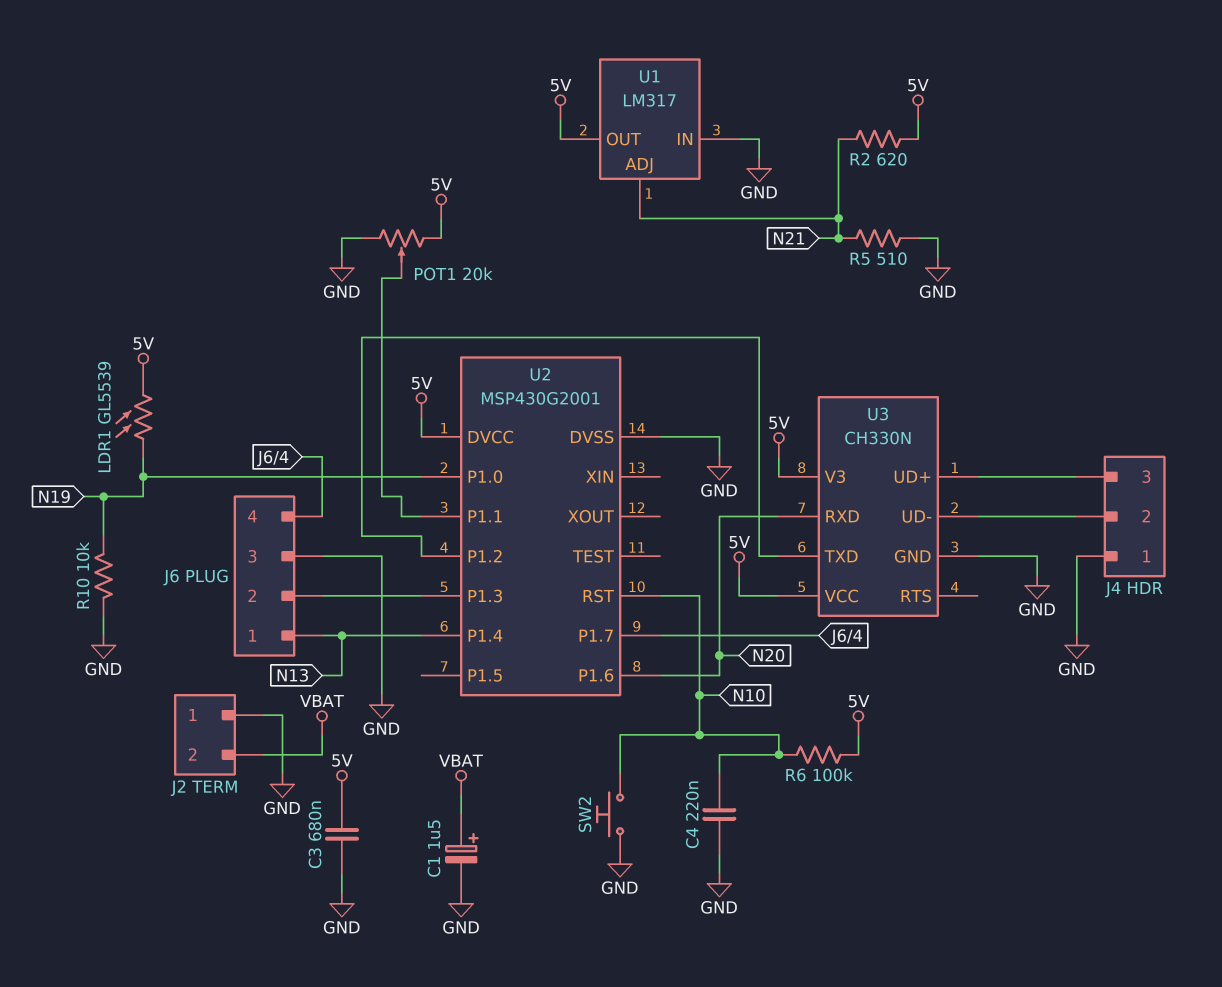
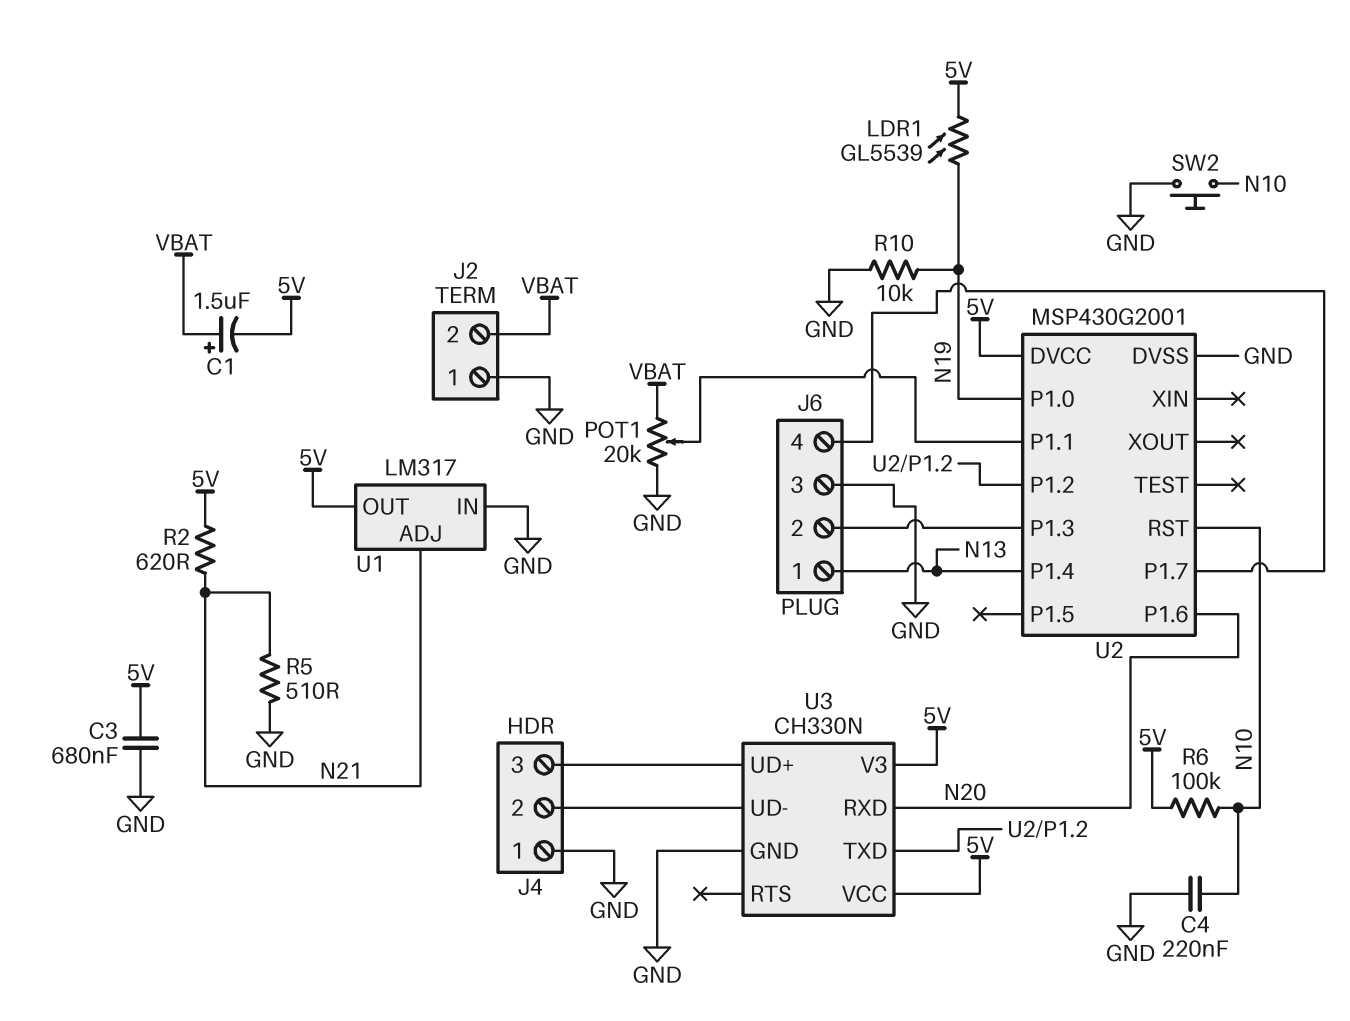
C1: 1.5uF (plus VBAT, minus GND) -> 1.5uF (plus VBAT, minus 5V)
POT1: 20k (5V, GND, wiper U2/P1.1) -> 20k (GND, VBAT, wiper U2/P1.1)

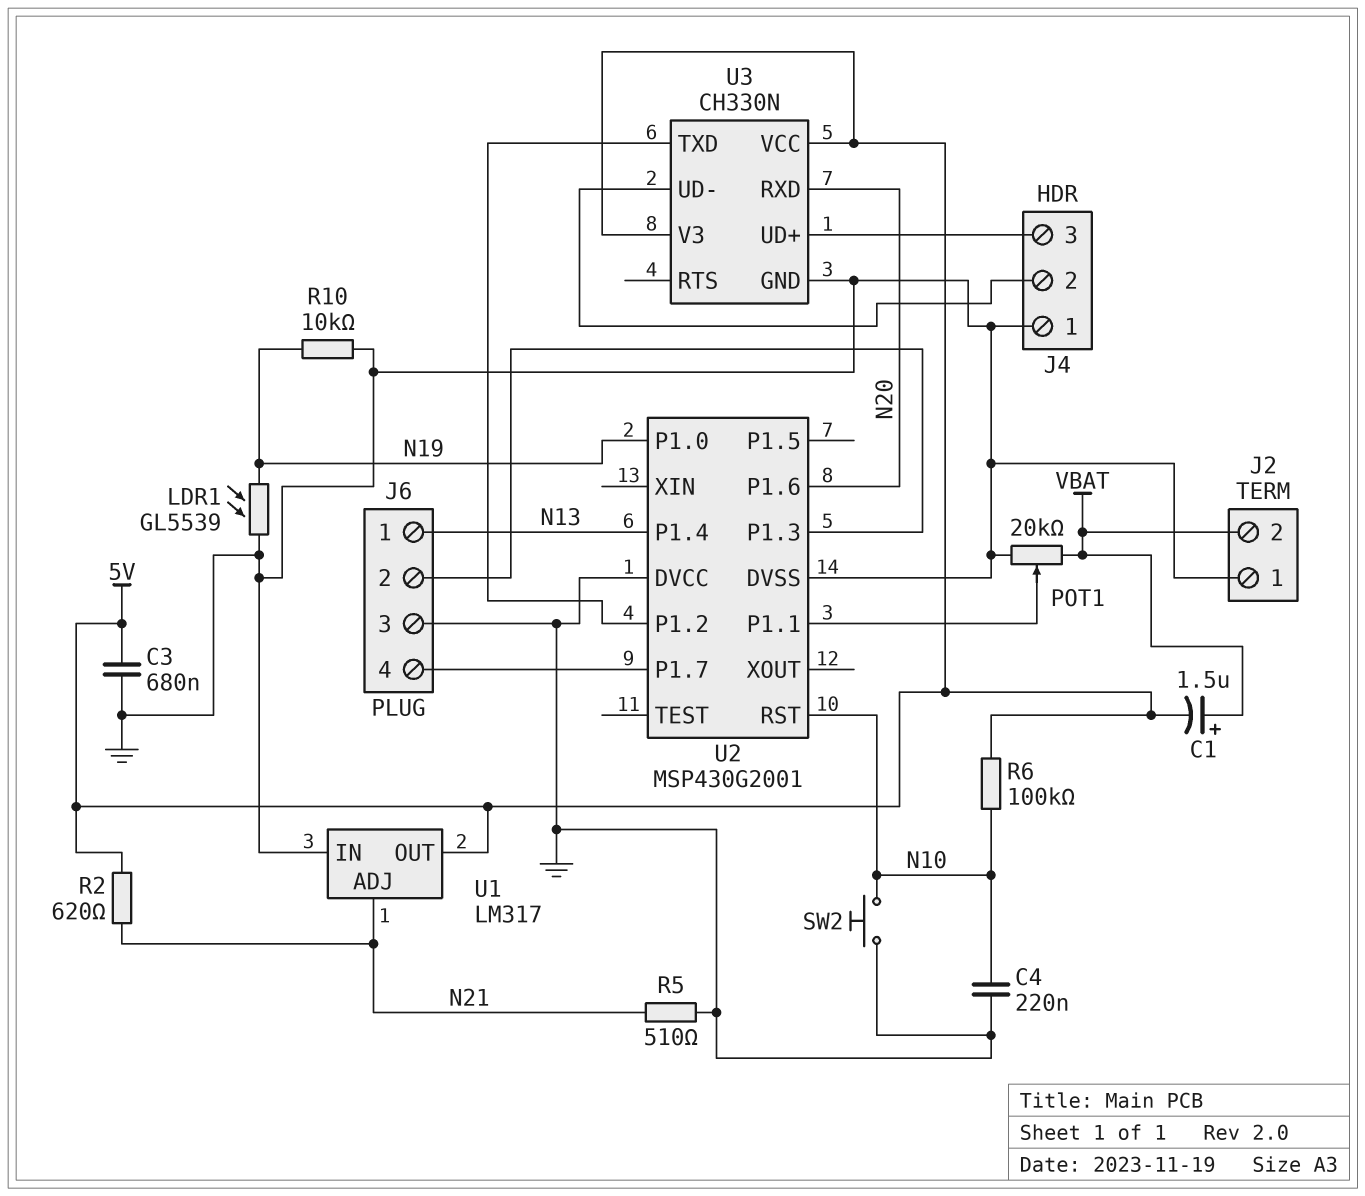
LDR1: GL5539 (5V, N19) -> GL5539 (GND, N19)
U2 pin DVCC: 5V -> GND

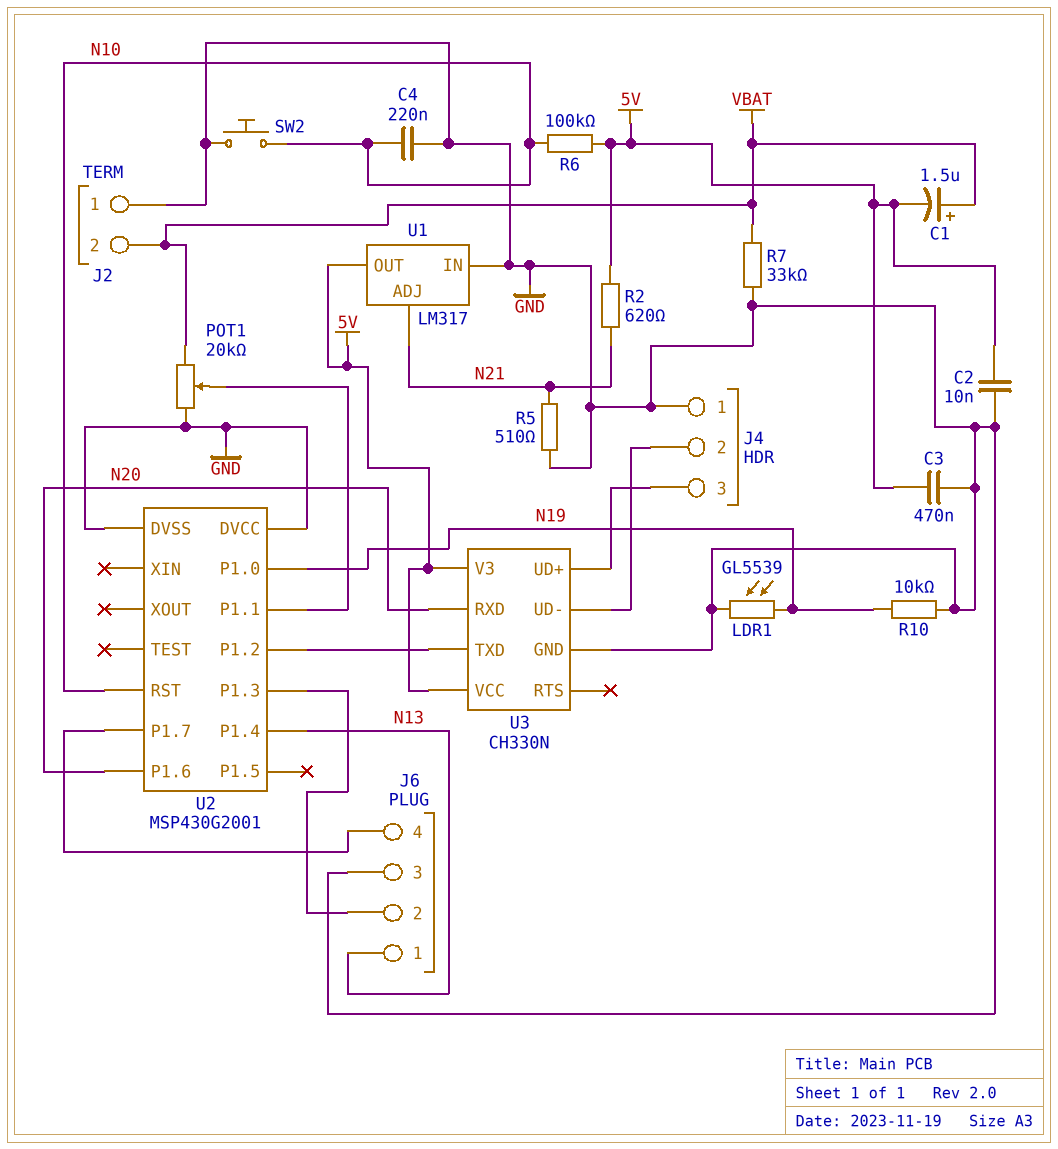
C2: none -> 10nF (5V, GND)
C3: 680nF (5V, GND) -> 470nF (5V, GND)
R7: none -> 33k (GND, VBAT)

